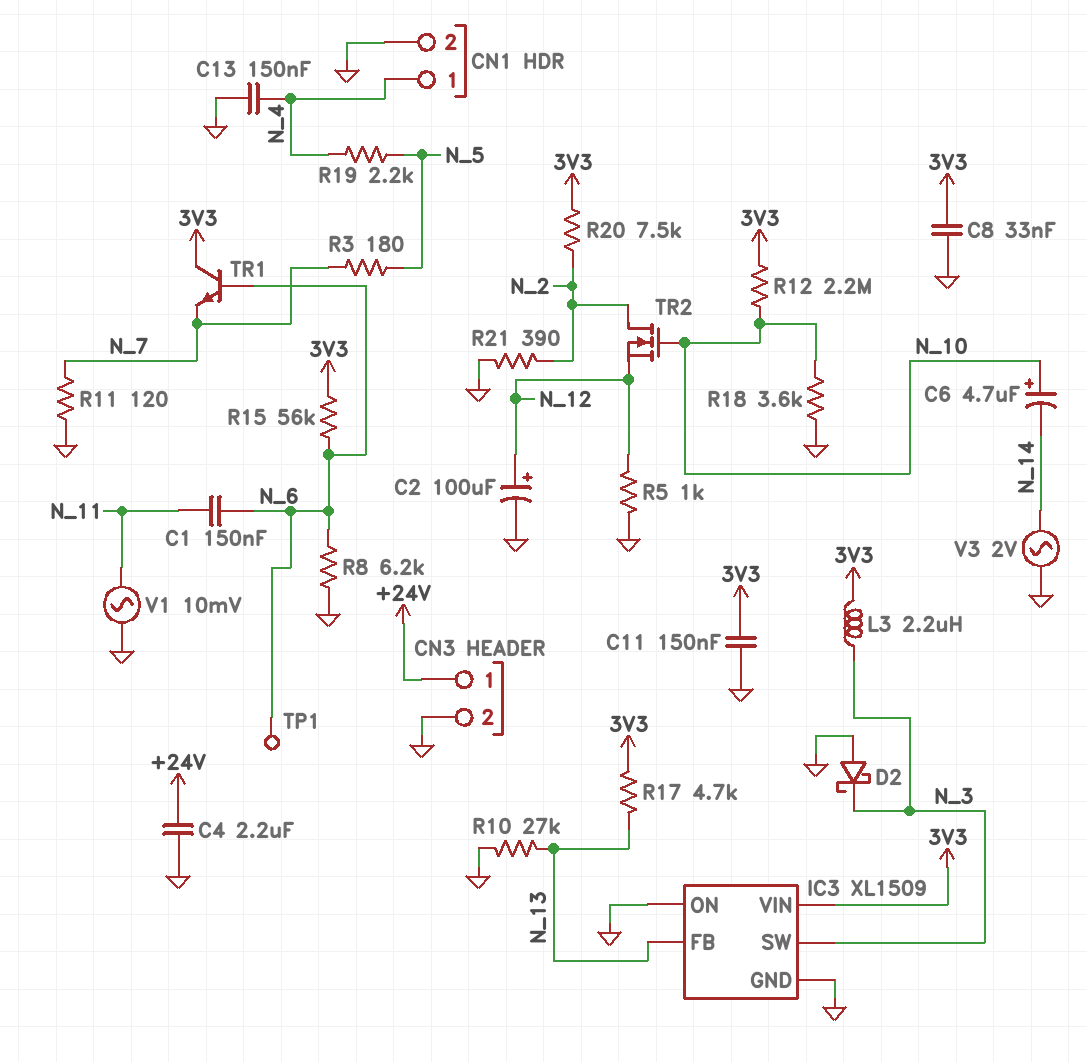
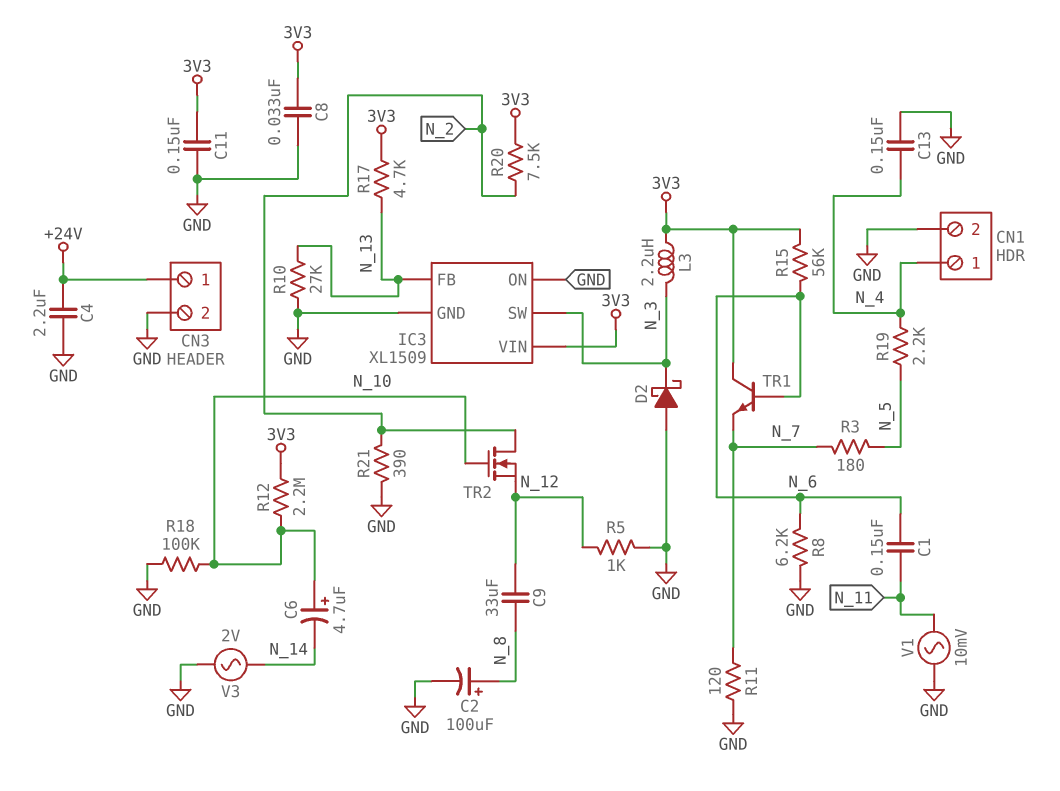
C2: 100uF (plus N_12, minus GND) -> 100uF (plus N_8, minus GND)
C9: none -> 33uF (N_8, N_12)
R18: 3.6k (GND, N_10) -> 100k (GND, N_10)
TP1: test point (N_6) -> none

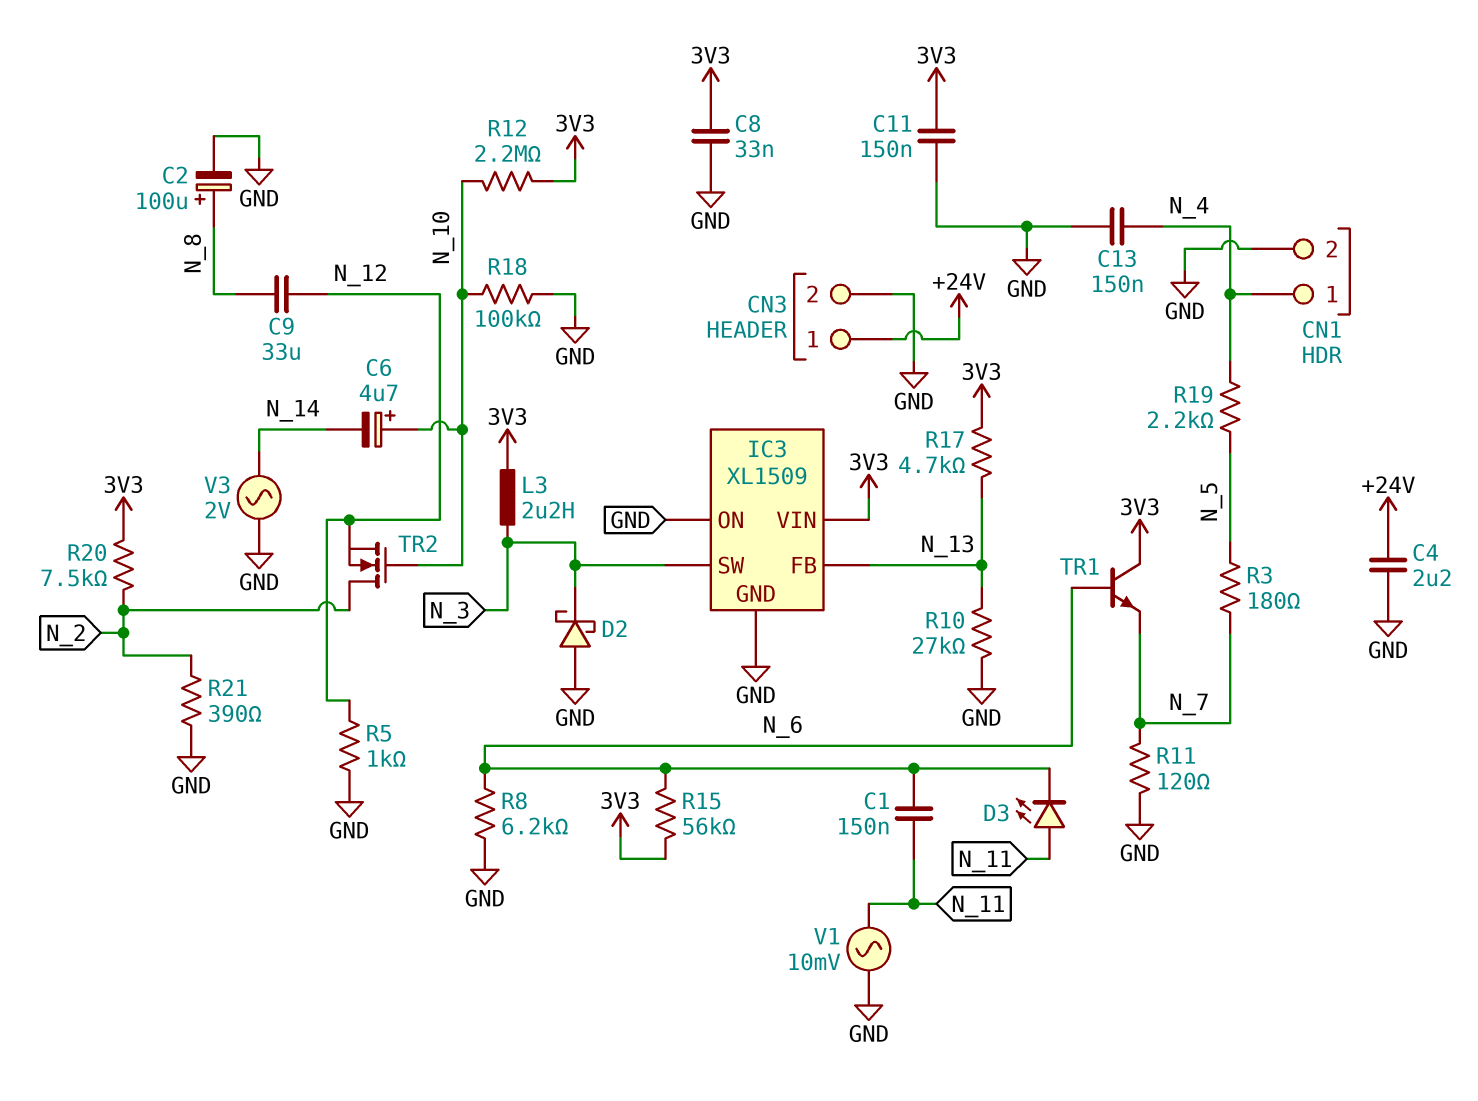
D3: none -> LED (A N_11, K N_6)

